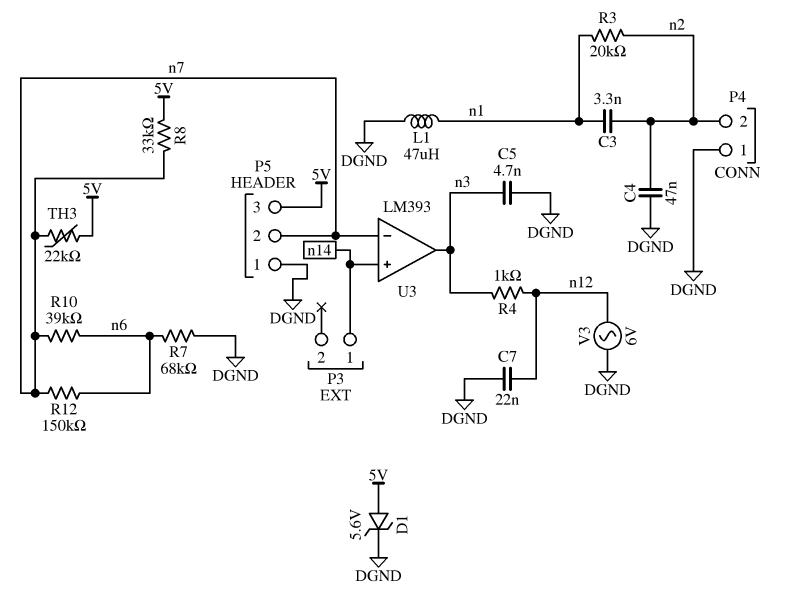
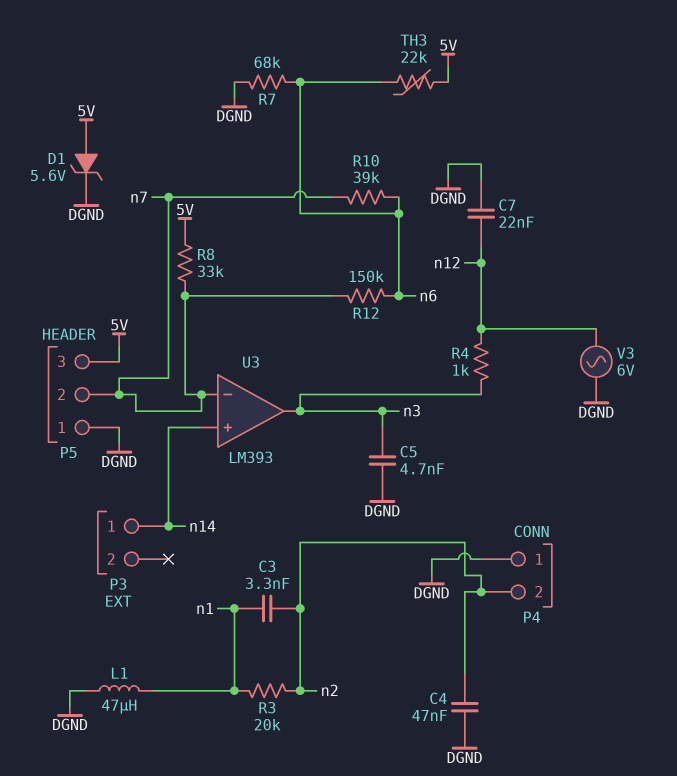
TH3: 22k (5V, n7) -> 22k (5V, n6)

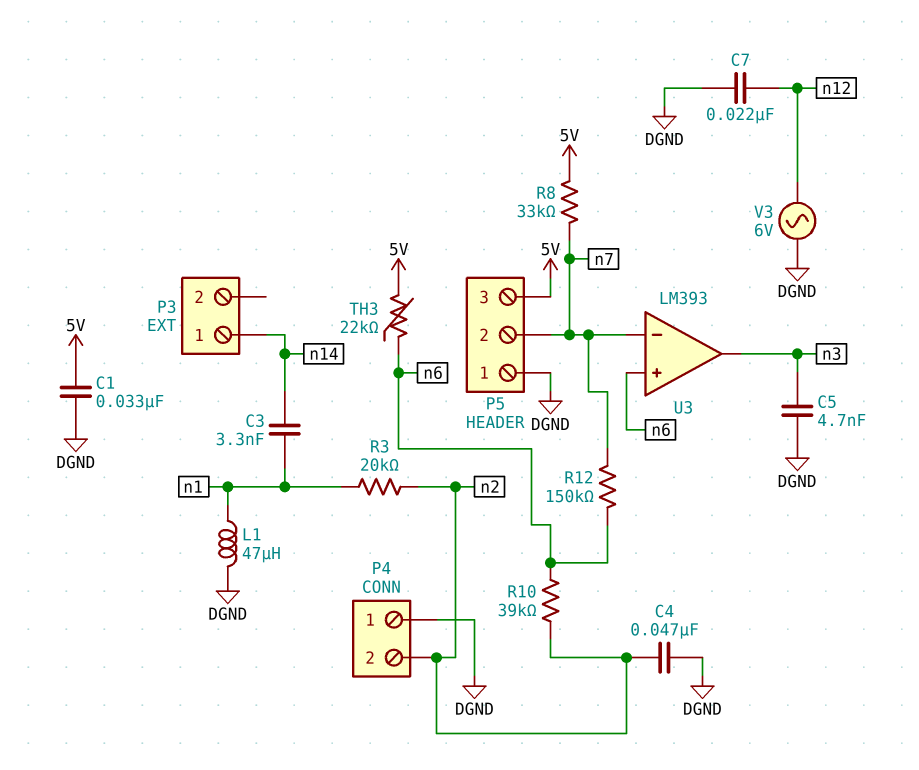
C1: none -> 33nF (5V, DGND)
C3: 3.3nF (n1, n2) -> 3.3nF (n1, n14)
D1: zener 5.6V (A 5V, K DGND) -> none
R4: 1k (n3, n12) -> none
R7: 68k (DGND, n6) -> none
R10: 39k (n6, n7) -> 39k (n2, n6)
U3 pin in+: n14 -> n6

